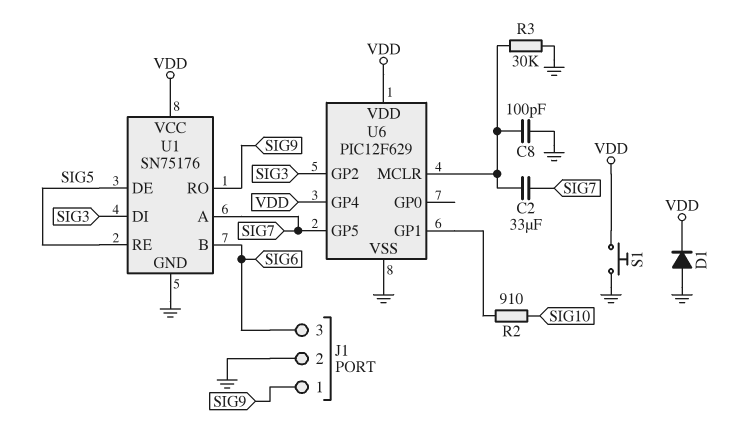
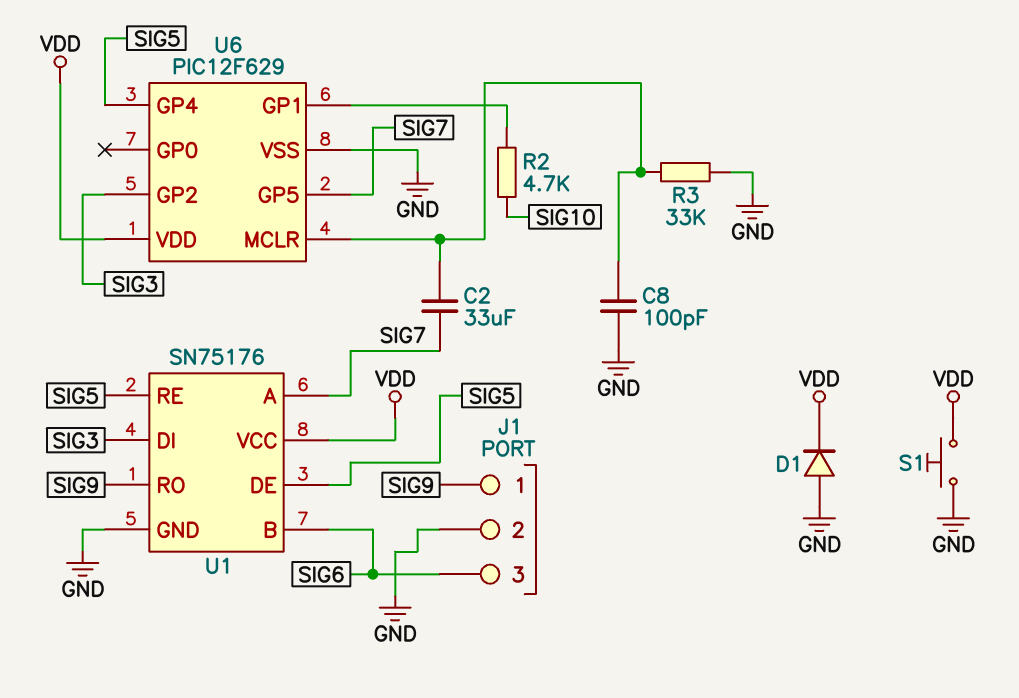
R2: 910 (SIG10, U6/GP1) -> 4.7k (SIG10, U6/GP1)
R3: 30k (GND, U6/MCLR) -> 33k (GND, U6/MCLR)
U6 pin GP4: VDD -> SIG5

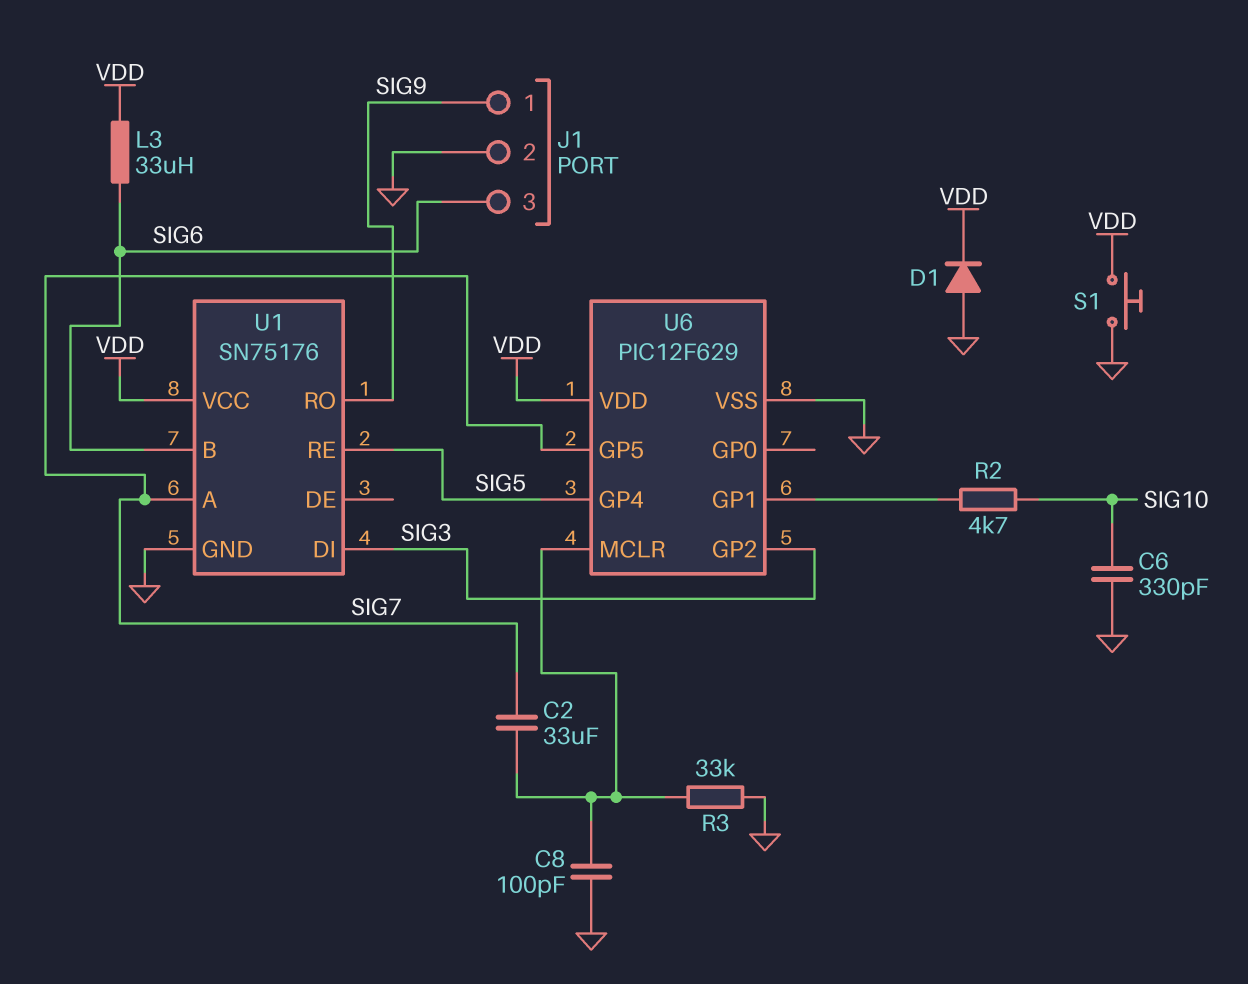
C6: none -> 330pF (GND, SIG10)
L3: none -> 33uH (SIG6, VDD)
U1 pin DE: SIG5 -> none

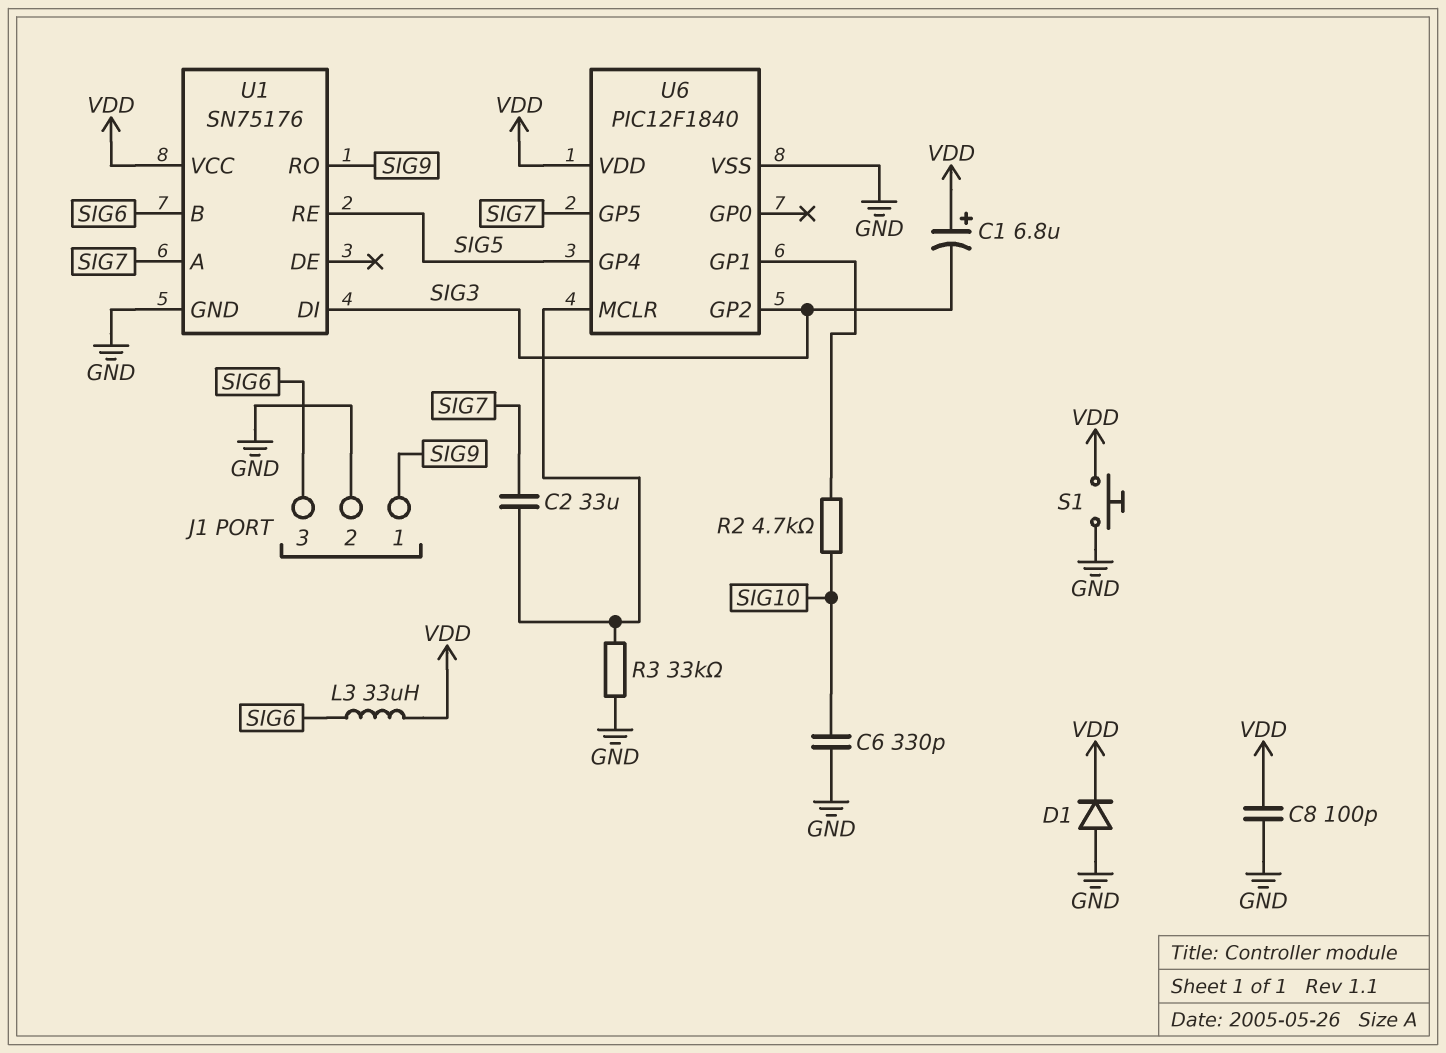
C1: none -> 6.8uF (plus VDD, minus SIG3)
C8: 100pF (GND, U6/MCLR) -> 100pF (GND, VDD)
U6: PIC12F629 -> PIC12F1840

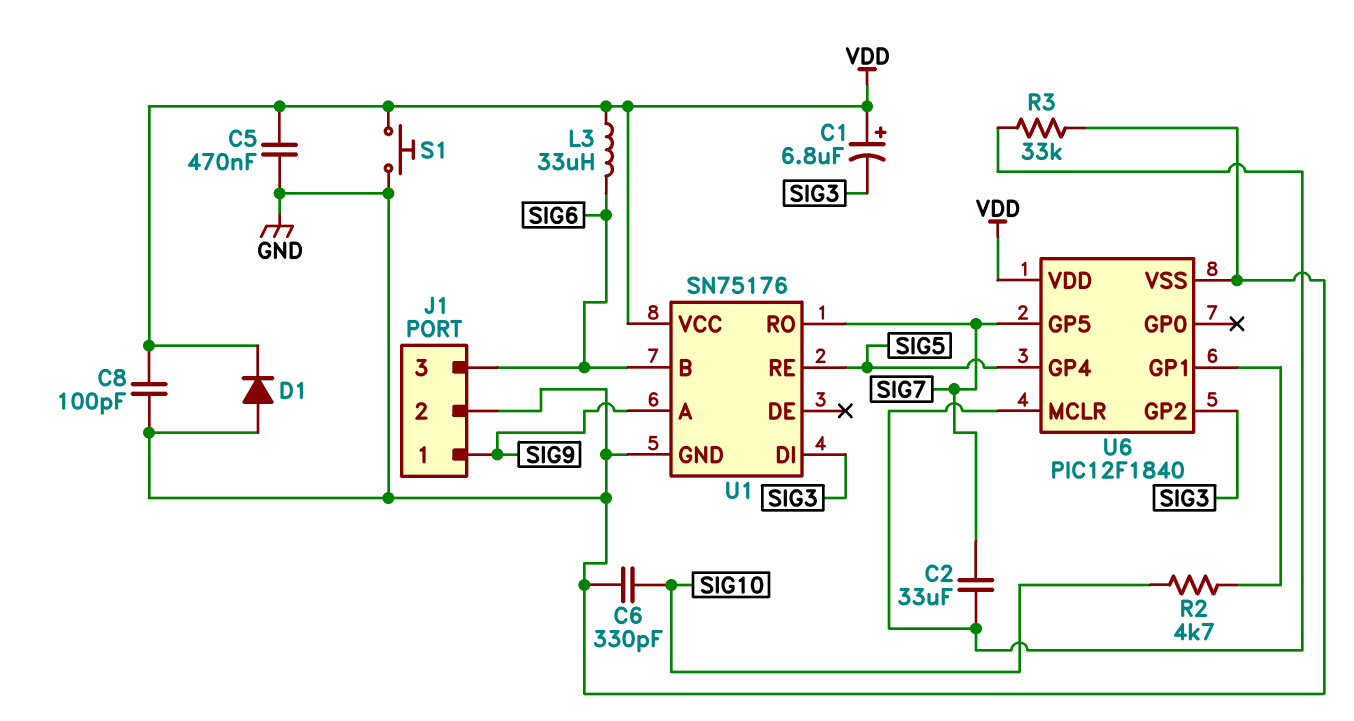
C5: none -> 470nF (GND, VDD)
U1 pin A: SIG7 -> SIG9
U1 pin RO: SIG9 -> SIG7

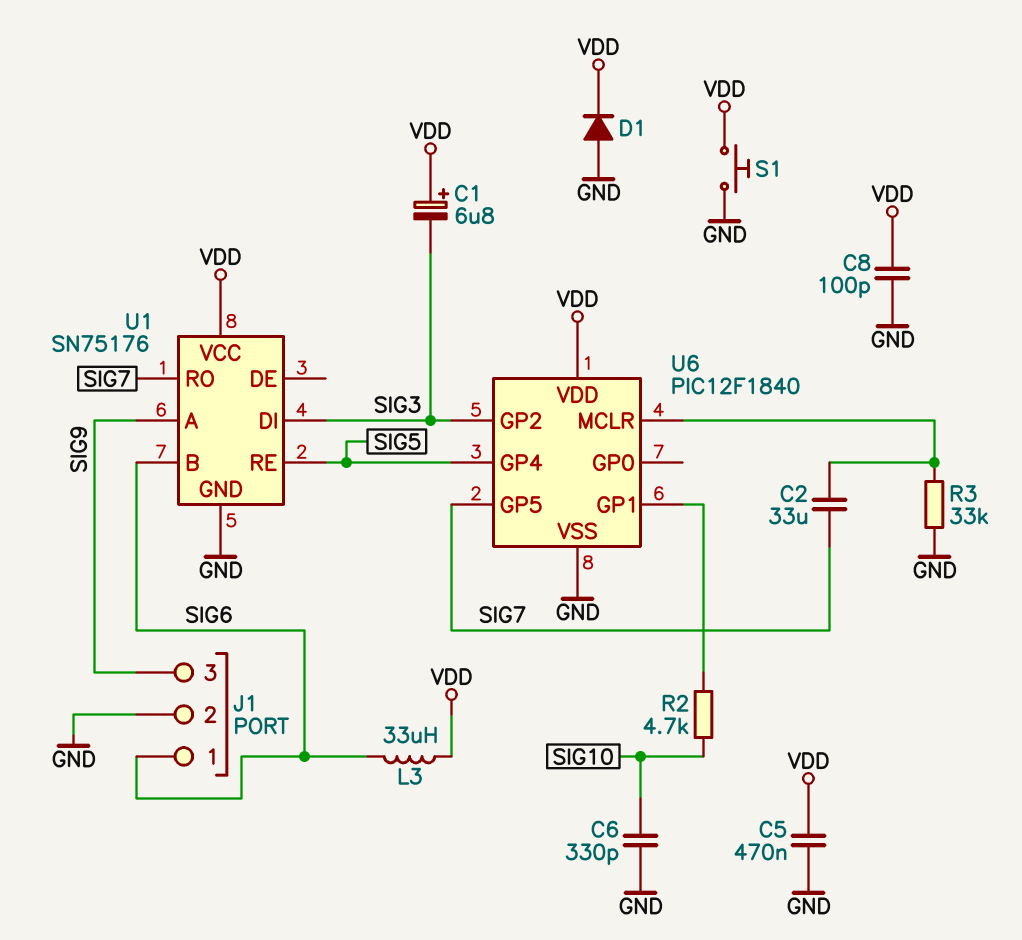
J1 pin 1: SIG9 -> SIG6
J1 pin 3: SIG6 -> SIG9

